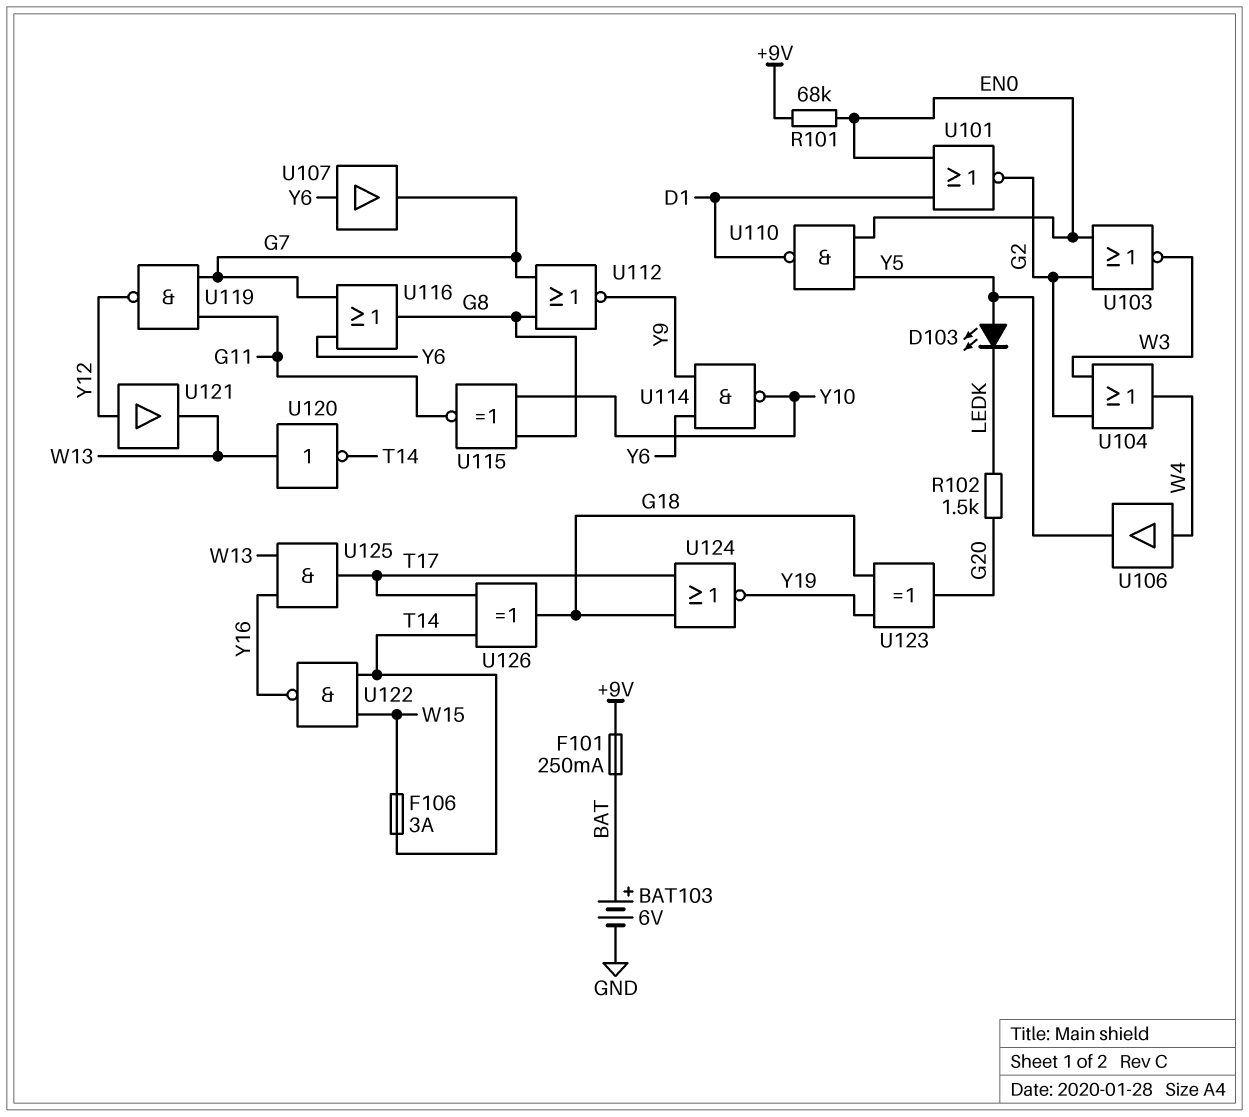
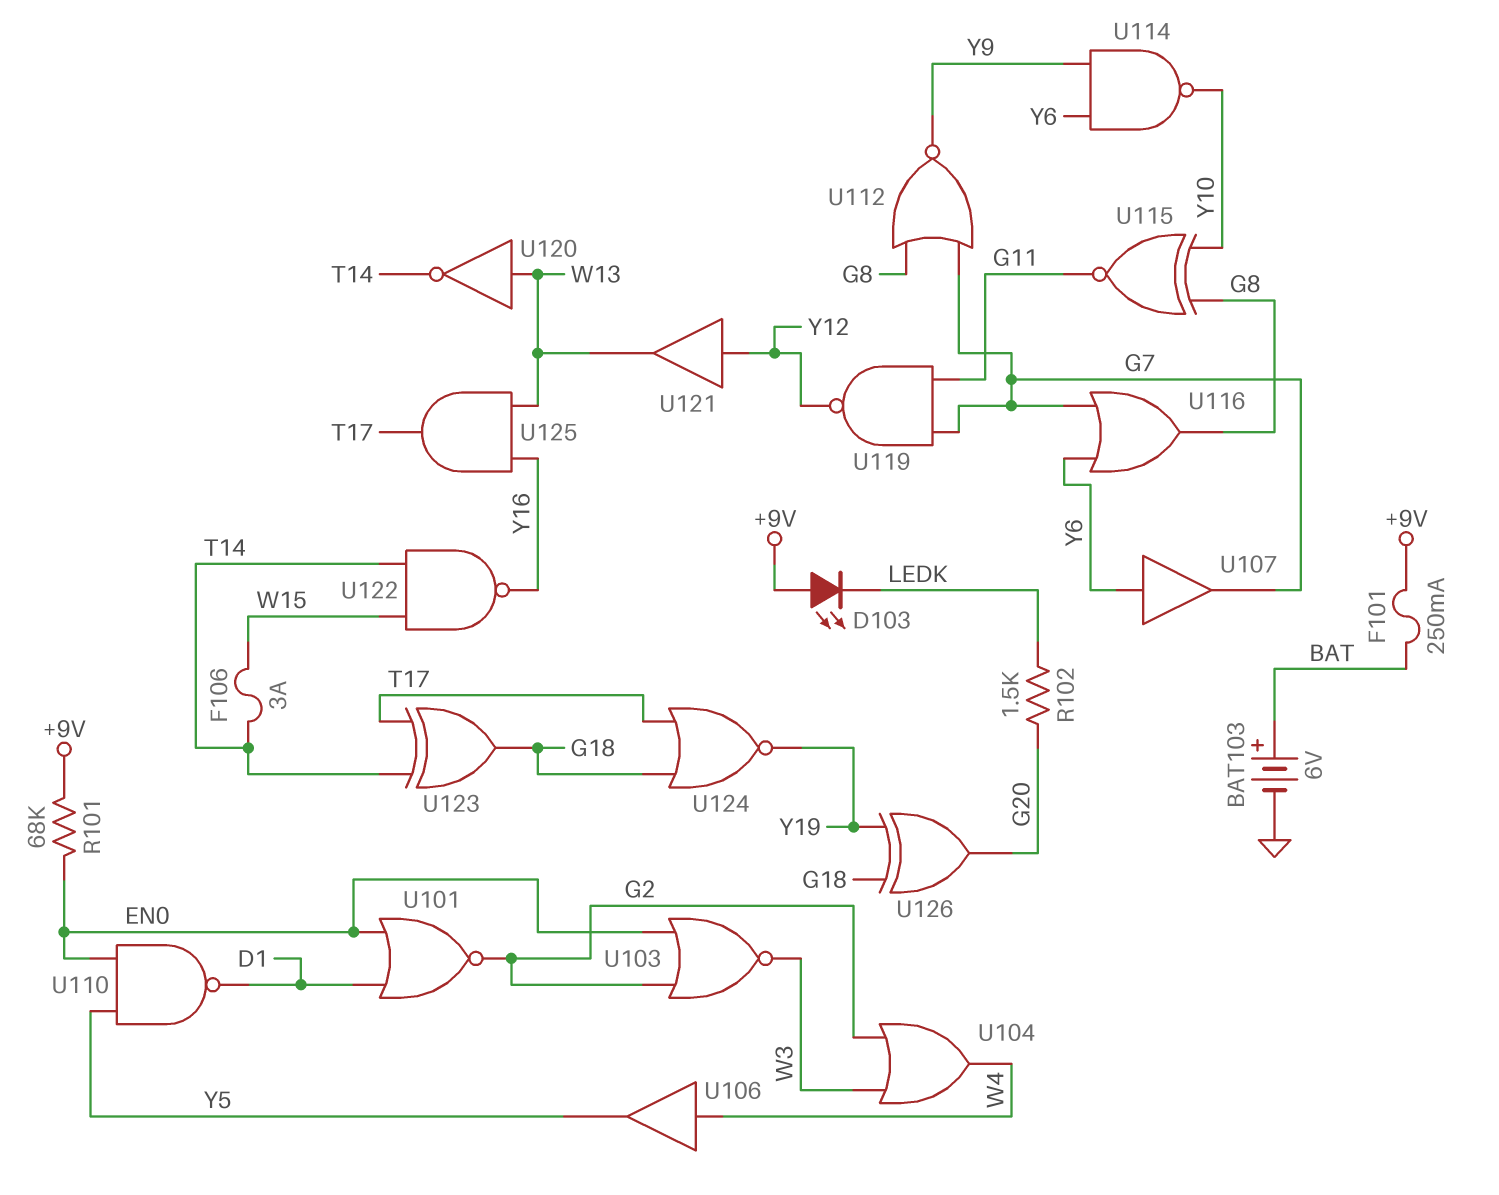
D103: LED (A Y5, K LEDK) -> LED (A +9V, K LEDK)
U123: XOR (in G18, in Y19, out G20) -> XOR (in T14, in T17, out G18)
U126: XOR (in T14, in T17, out G18) -> XOR (in G18, in Y19, out G20)

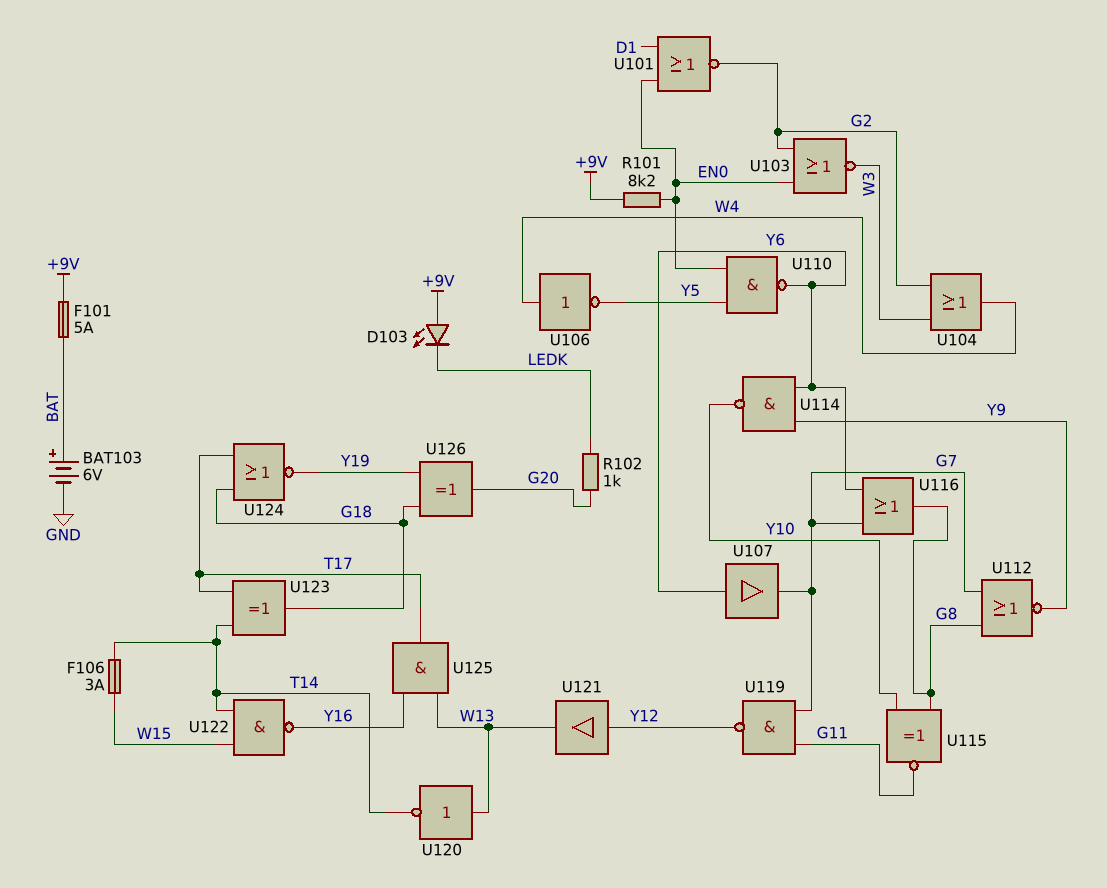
F101: 250mA (+9V, BAT) -> 5A (+9V, BAT)
R101: 68k (+9V, EN0) -> 8.2k (+9V, EN0)
R102: 1.5k (G20, LEDK) -> 1k (G20, LEDK)
U106: buffer (in W4, out Y5) -> NOT (in W4, out Y5)
U110: NAND (in EN0, in Y5, out D1) -> NAND (in EN0, in Y5, out Y6)

